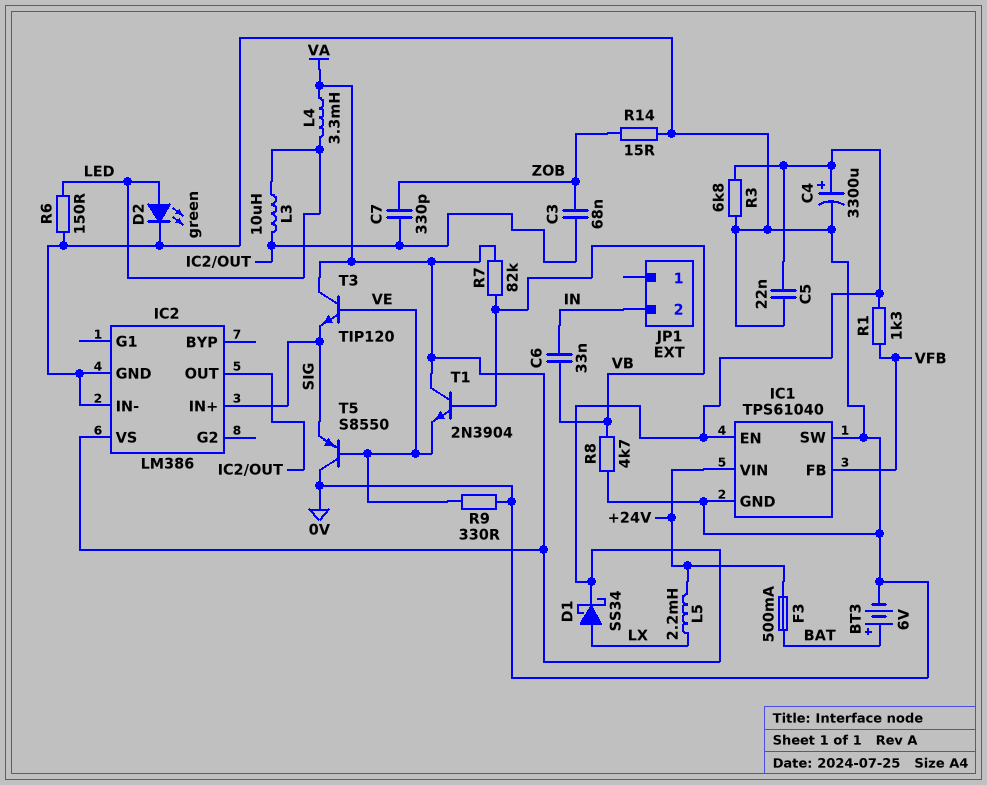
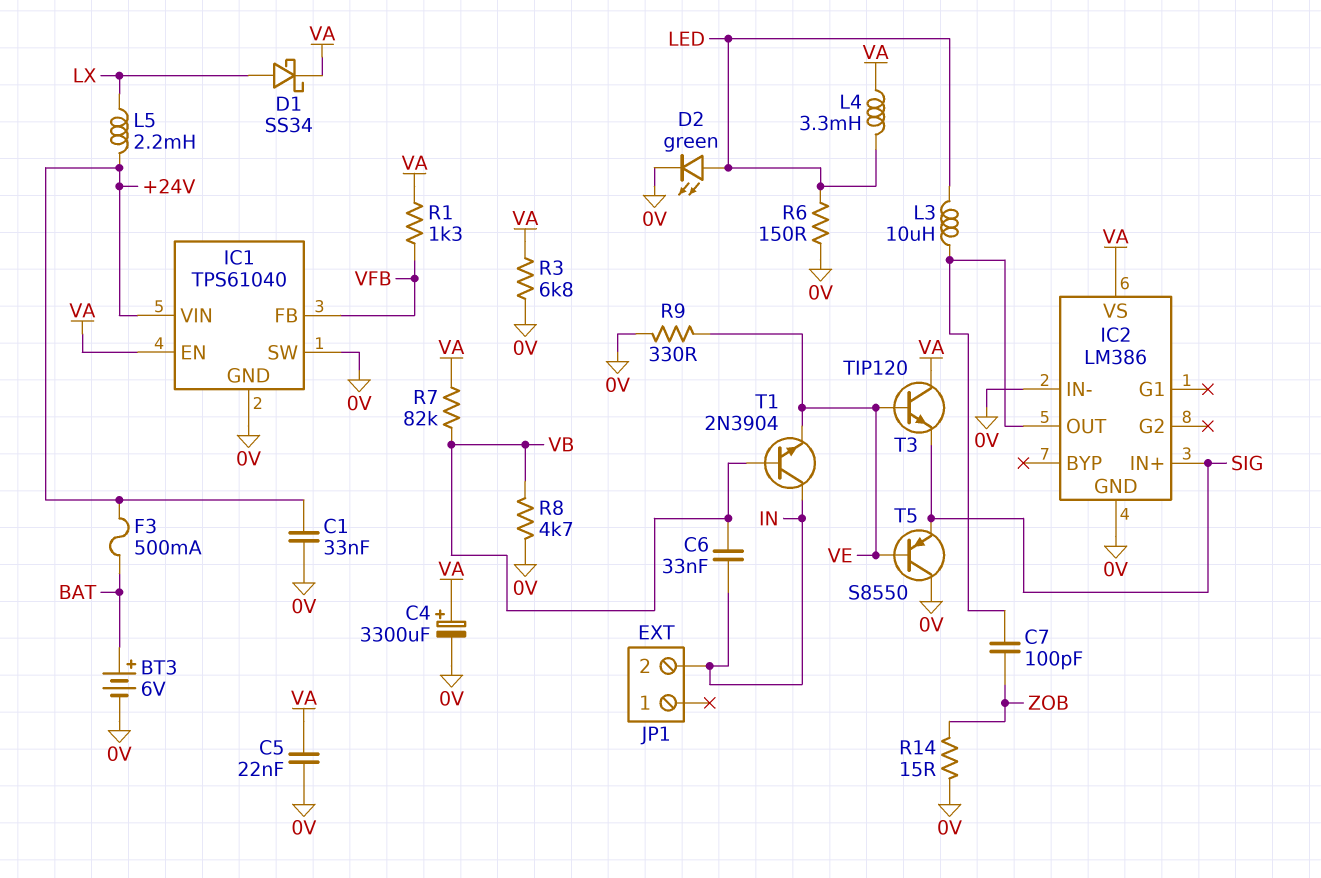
C1: none -> 33nF (+24V, 0V)
C3: 68nF (IC2/OUT, ZOB) -> none
C7: 330pF (IC2/OUT, ZOB) -> 100pF (IC2/OUT, ZOB)
T1: NPN 2N3904 (B VB, C VA, E VE) -> NPN 2N3904 (B VB, C IN, E VE)

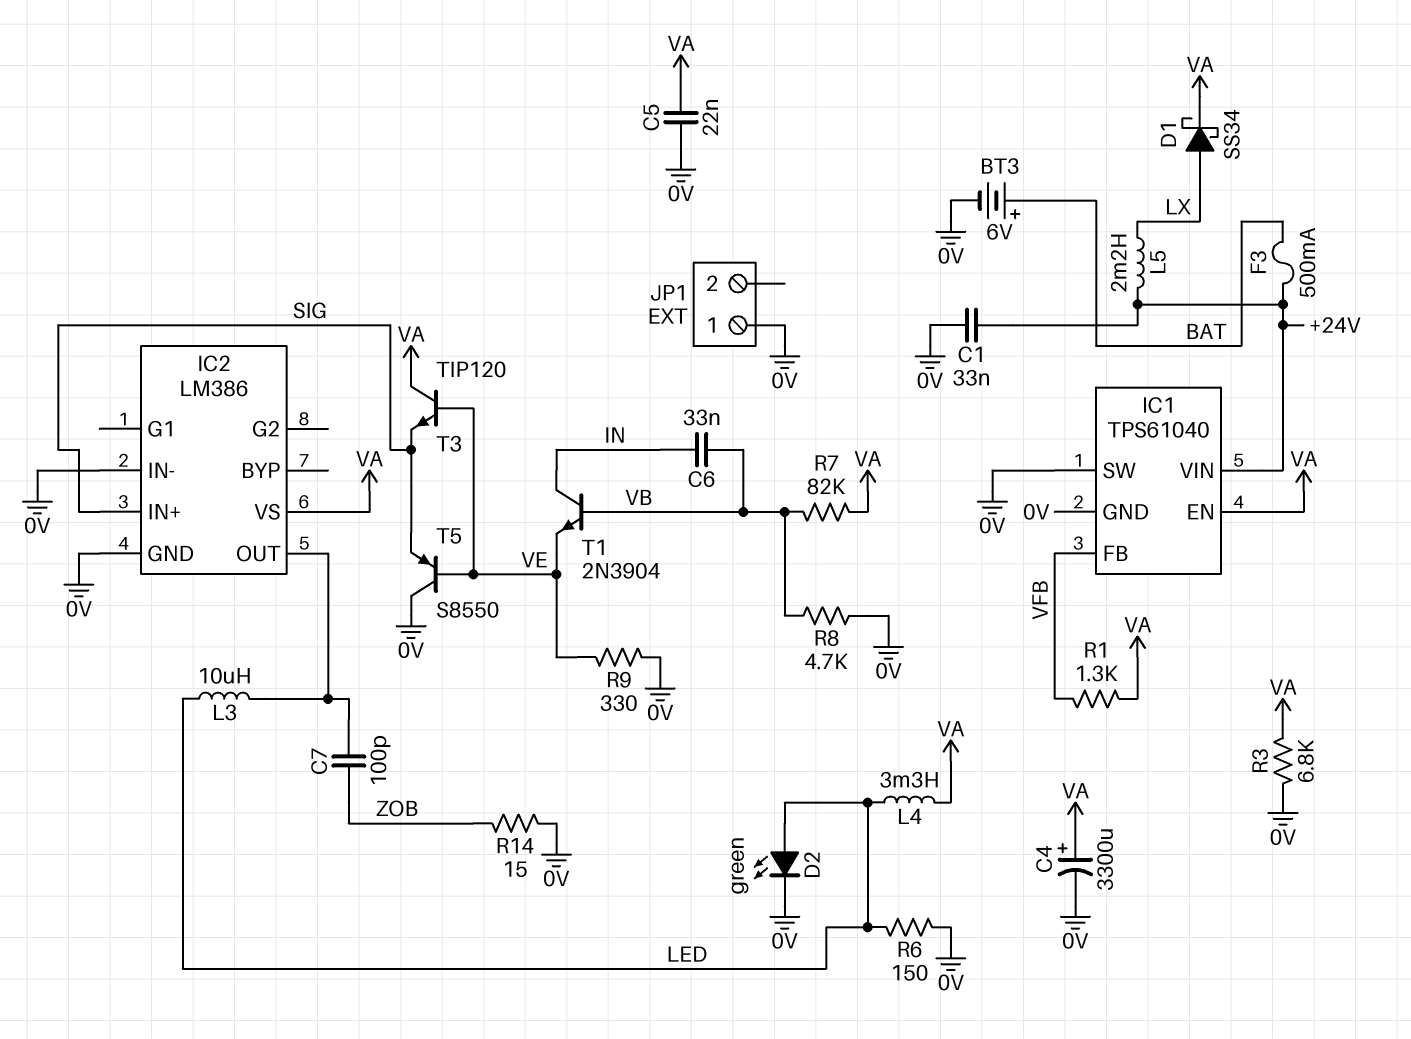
JP1 pin 1: none -> 0V
JP1 pin 2: IN -> none

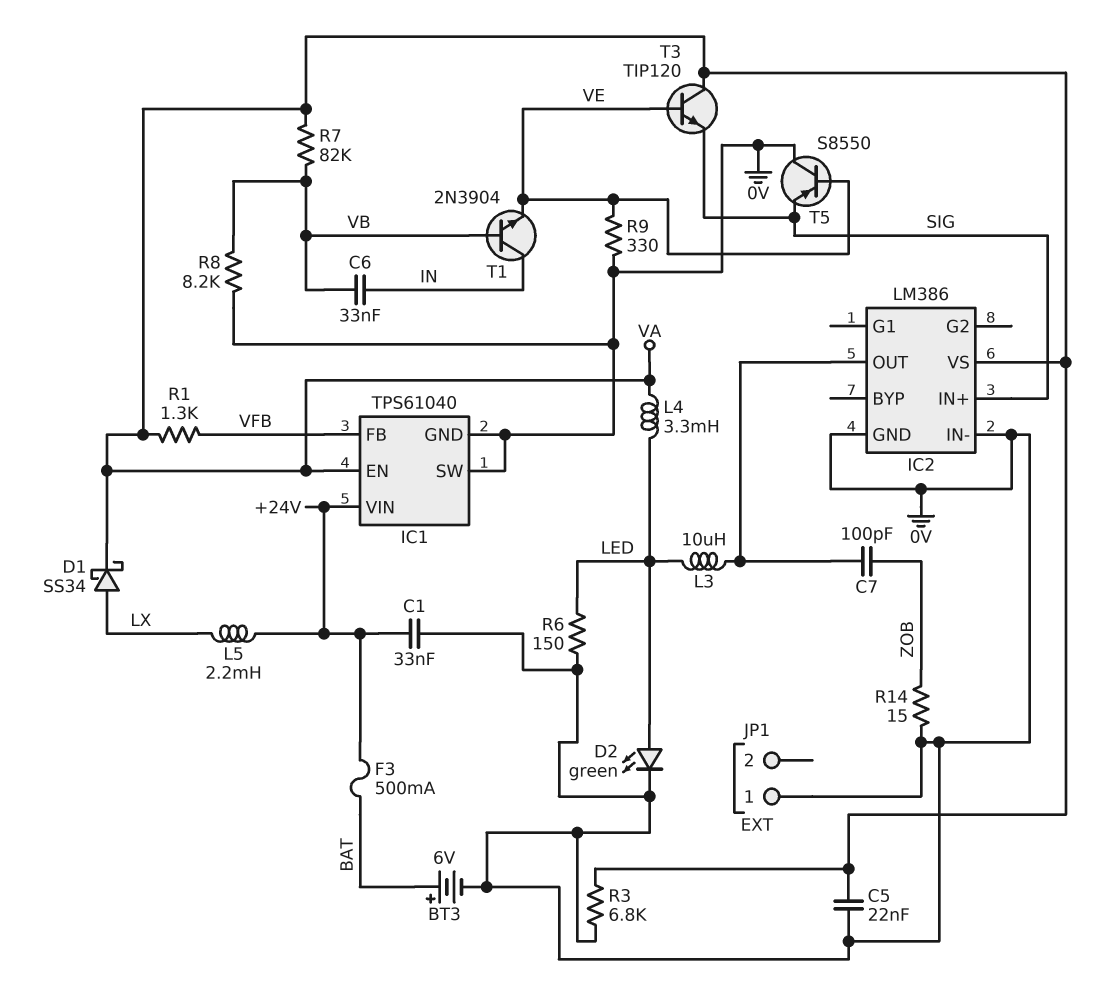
C4: 3300uF (plus VA, minus 0V) -> none
R8: 4.7k (0V, VB) -> 8.2k (0V, VB)

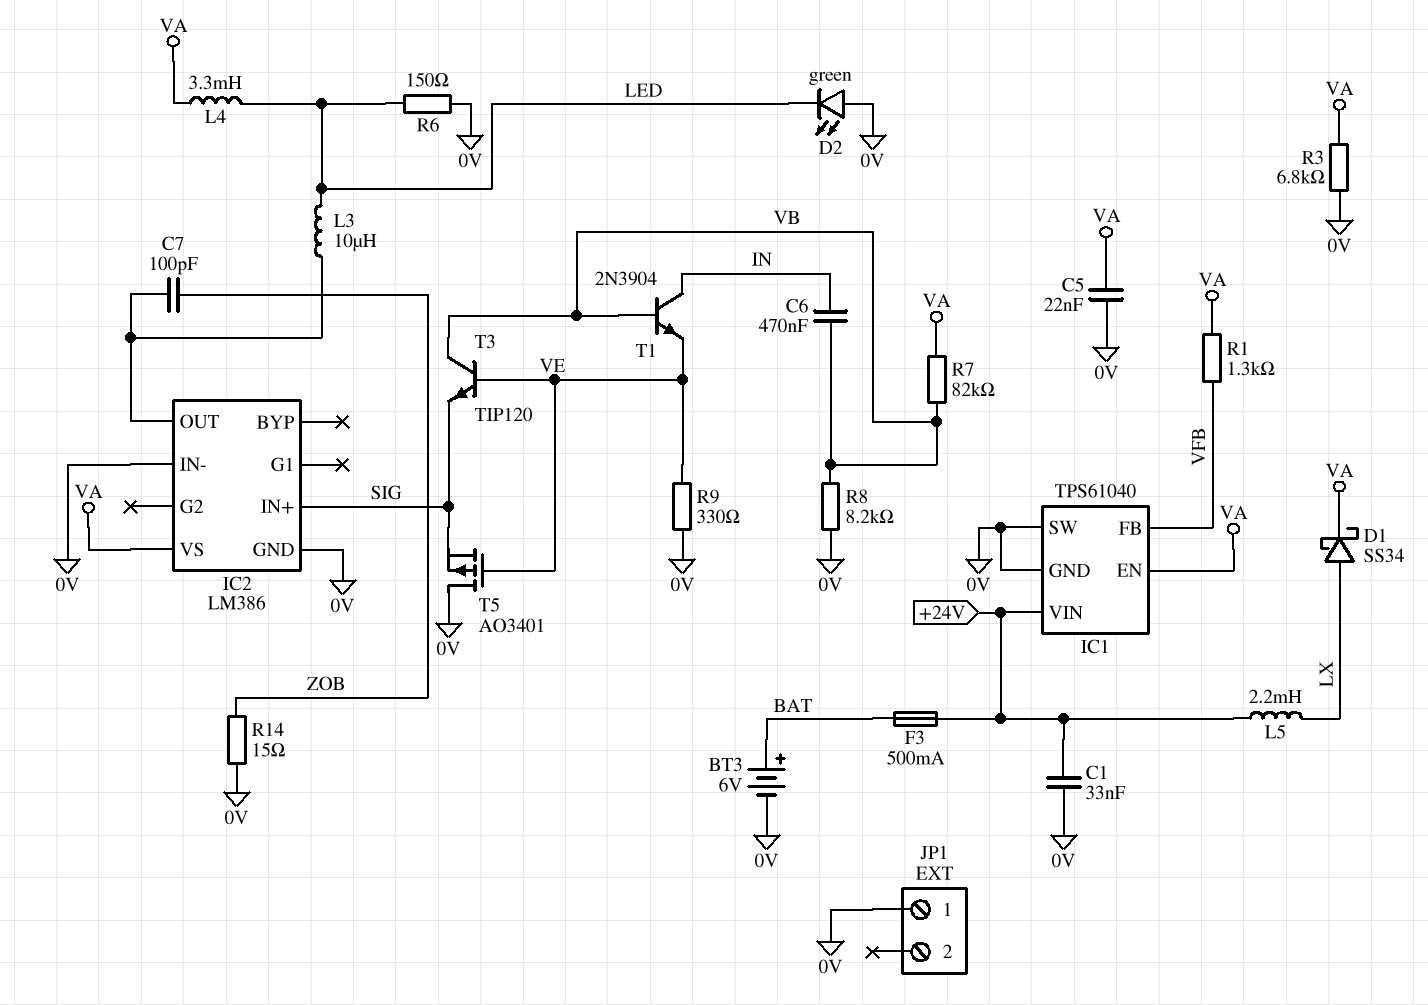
C6: 33nF (IN, VB) -> 470nF (IN, VB)
D2: LED green (A LED, K 0V) -> LED green (A 0V, K LED)
T3: NPN TIP120 (B VE, C VA, E SIG) -> NPN TIP120 (B VE, C VB, E SIG)
T5: PNP S8550 (B VE, C 0V, E SIG) -> PMOS AO3401 (G VE, D 0V, S SIG)

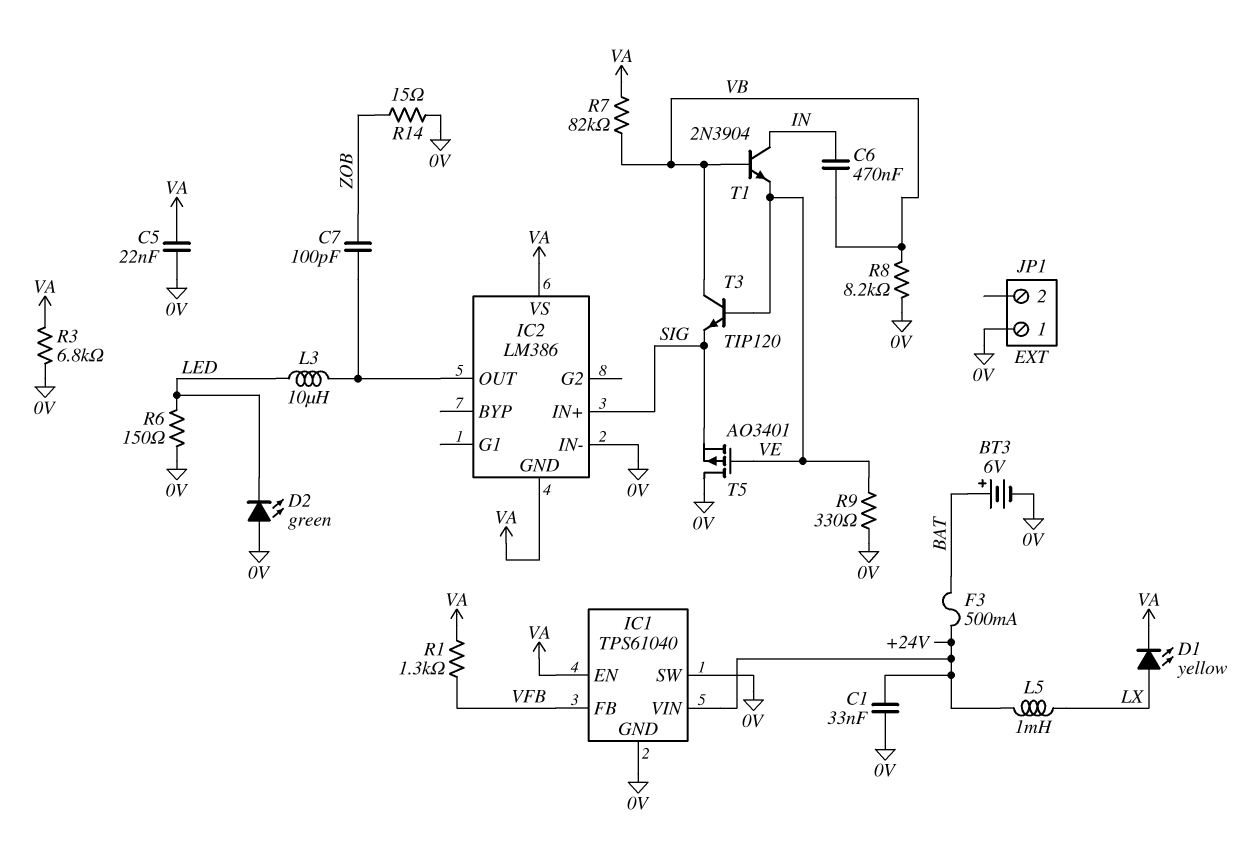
D1: schottky SS34 (A LX, K VA) -> LED yellow (A LX, K VA)
IC2 pin GND: 0V -> VA
L4: 3.3mH (LED, VA) -> none
L5: 2.2mH (+24V, LX) -> 1mH (+24V, LX)

